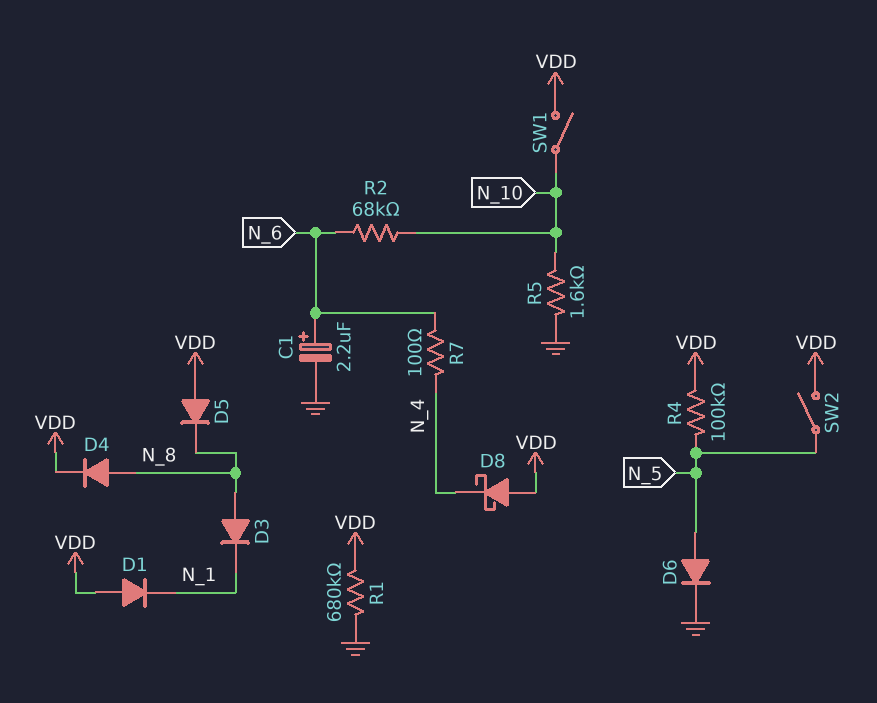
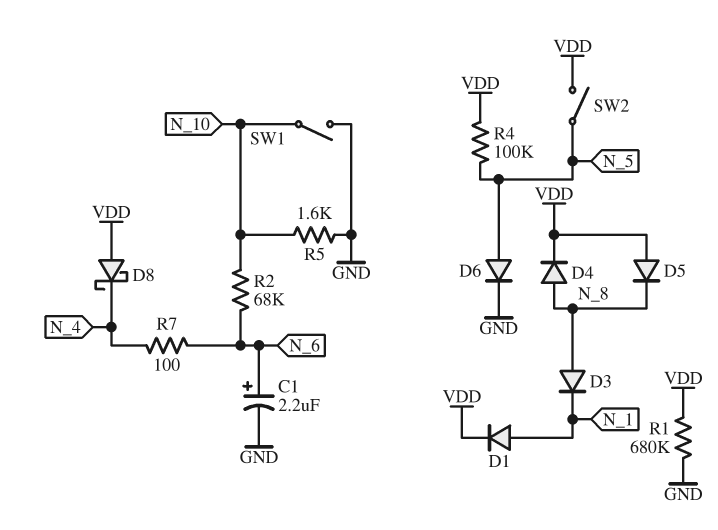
D1: diode (A VDD, K N_1) -> diode (A N_1, K VDD)
SW1: switch (N_10, VDD) -> switch (GND, N_10)

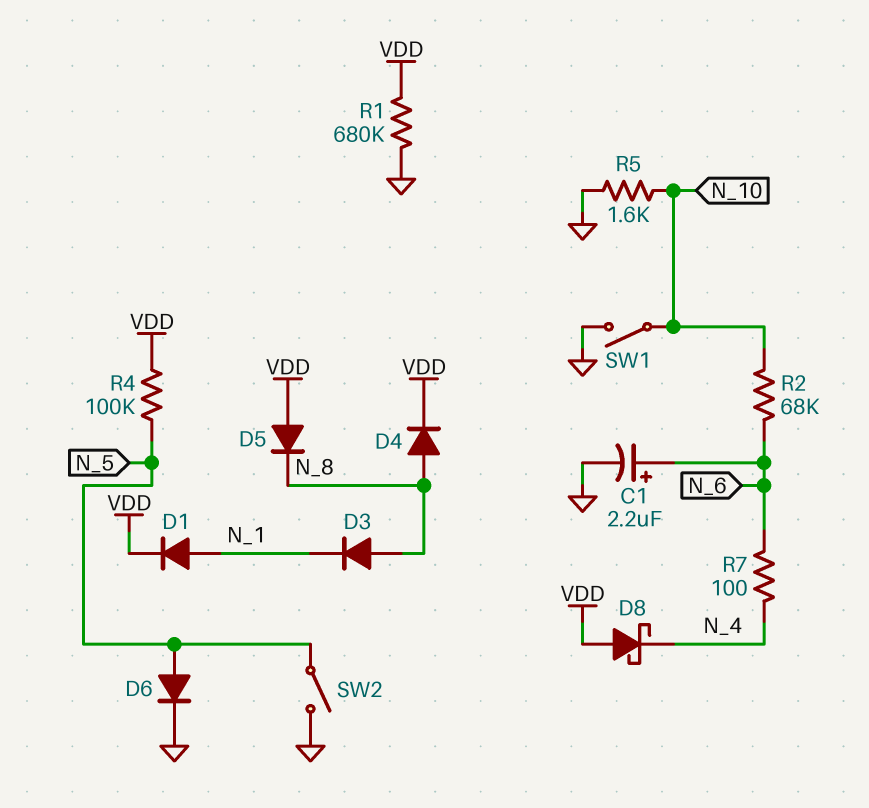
SW2: switch (N_5, VDD) -> switch (GND, N_5)

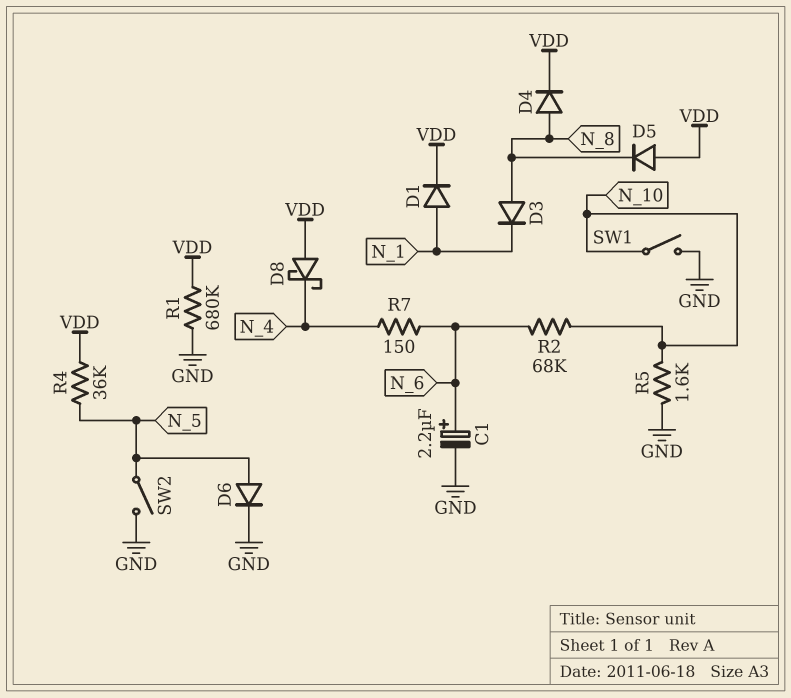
R4: 100k (N_5, VDD) -> 36k (N_5, VDD)
R7: 100 (N_4, N_6) -> 150 (N_4, N_6)

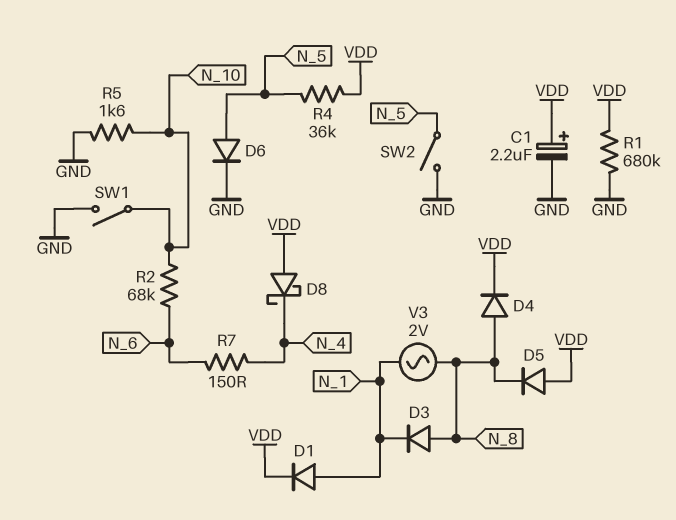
C1: 2.2uF (plus N_6, minus GND) -> 2.2uF (plus VDD, minus GND)
V3: none -> AC 2V (N_1, N_8)

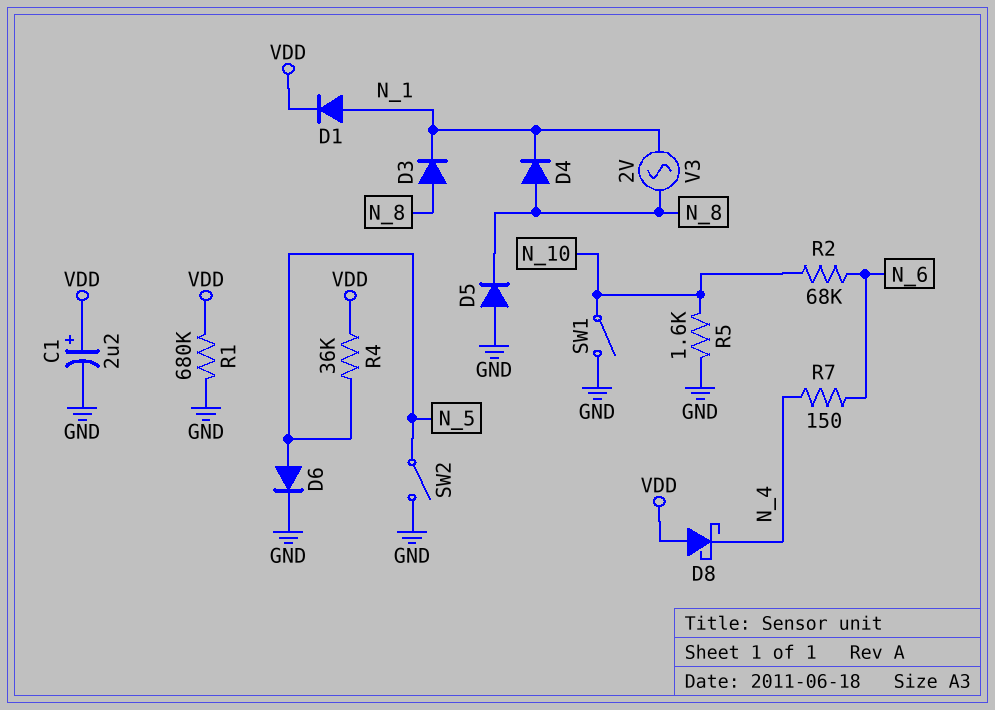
D4: diode (A N_8, K VDD) -> diode (A N_8, K N_1)
D5: diode (A VDD, K N_8) -> diode (A GND, K N_8)

